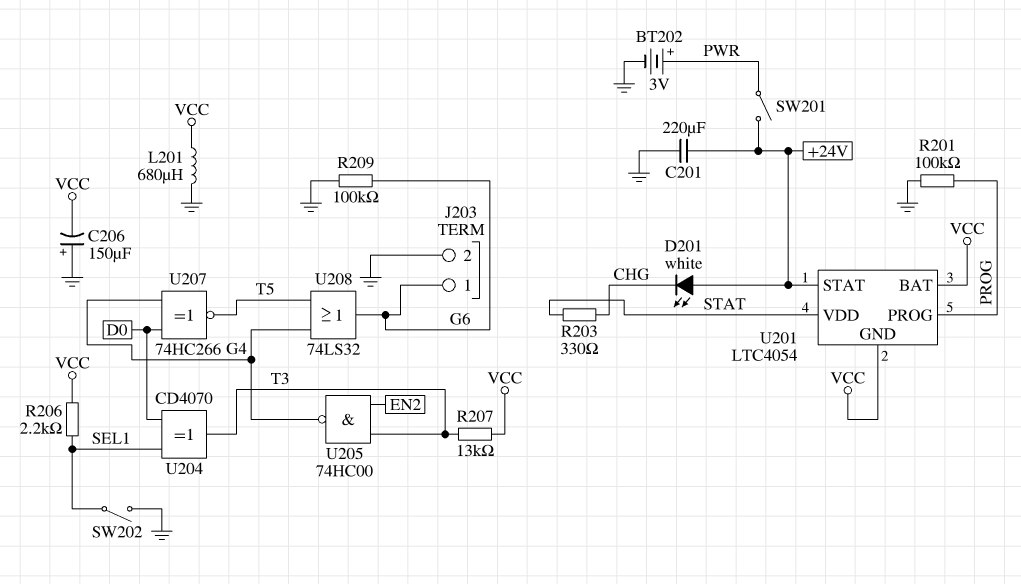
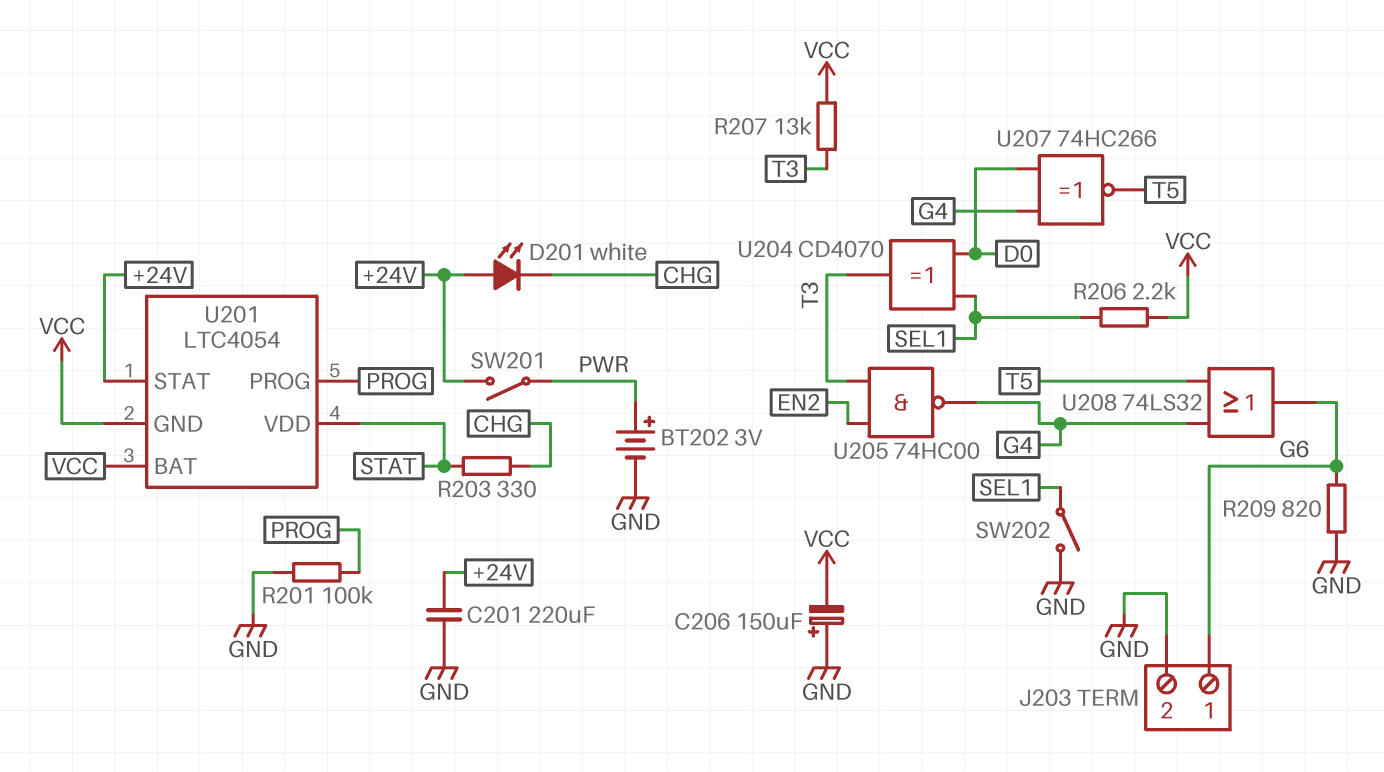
L201: 680uH (GND, VCC) -> none
R209: 100k (G6, GND) -> 820 (G6, GND)

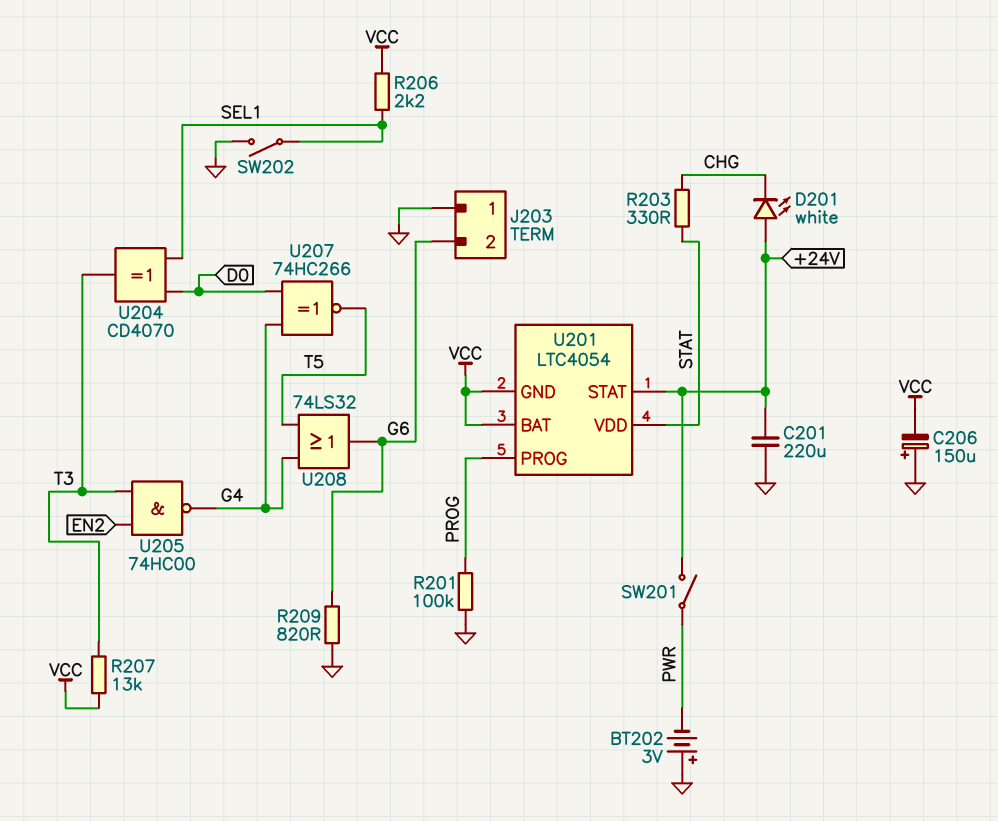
BT202: 3V (plus PWR, minus GND) -> 3V (plus GND, minus PWR)
J203 pin 1: G6 -> GND
J203 pin 2: GND -> G6

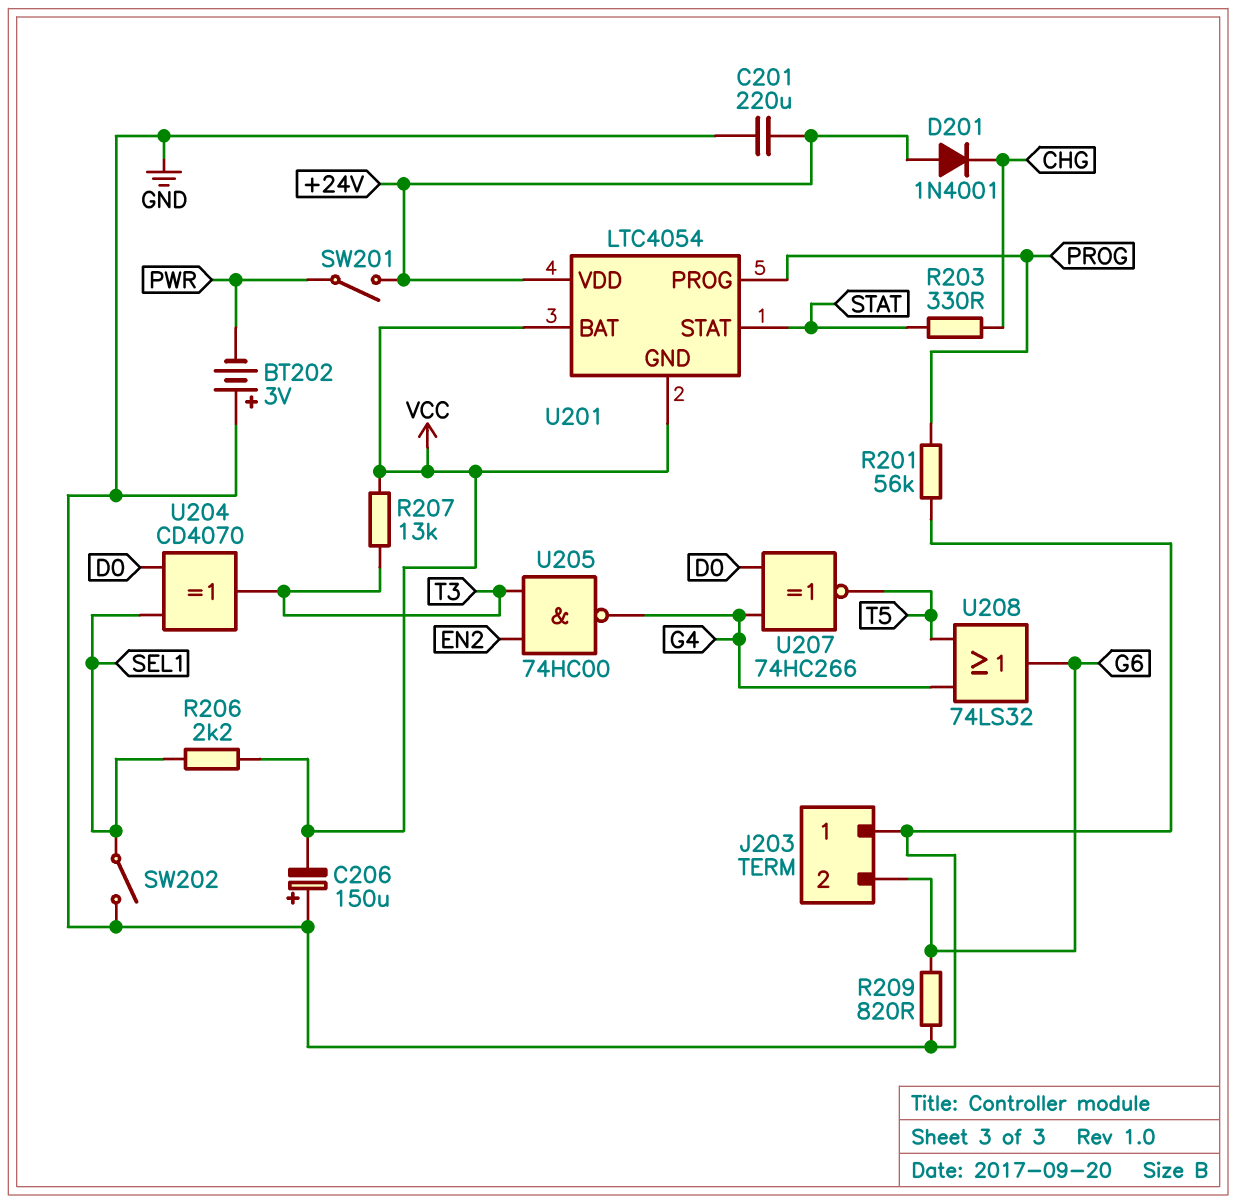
D201: LED white (A +24V, K CHG) -> diode 1N4001 (A +24V, K CHG)
R201: 100k (GND, PROG) -> 56k (GND, PROG)
U201 pin STAT: +24V -> STAT
U201 pin VDD: STAT -> +24V

